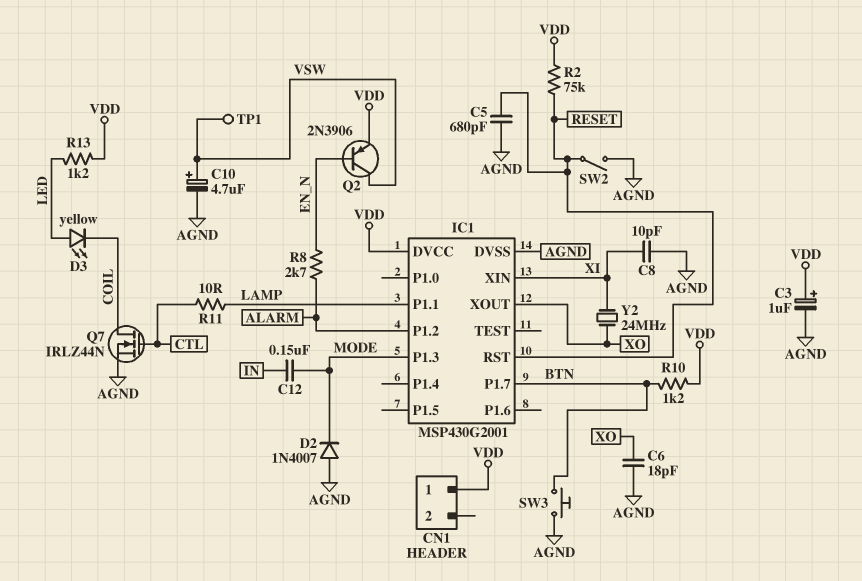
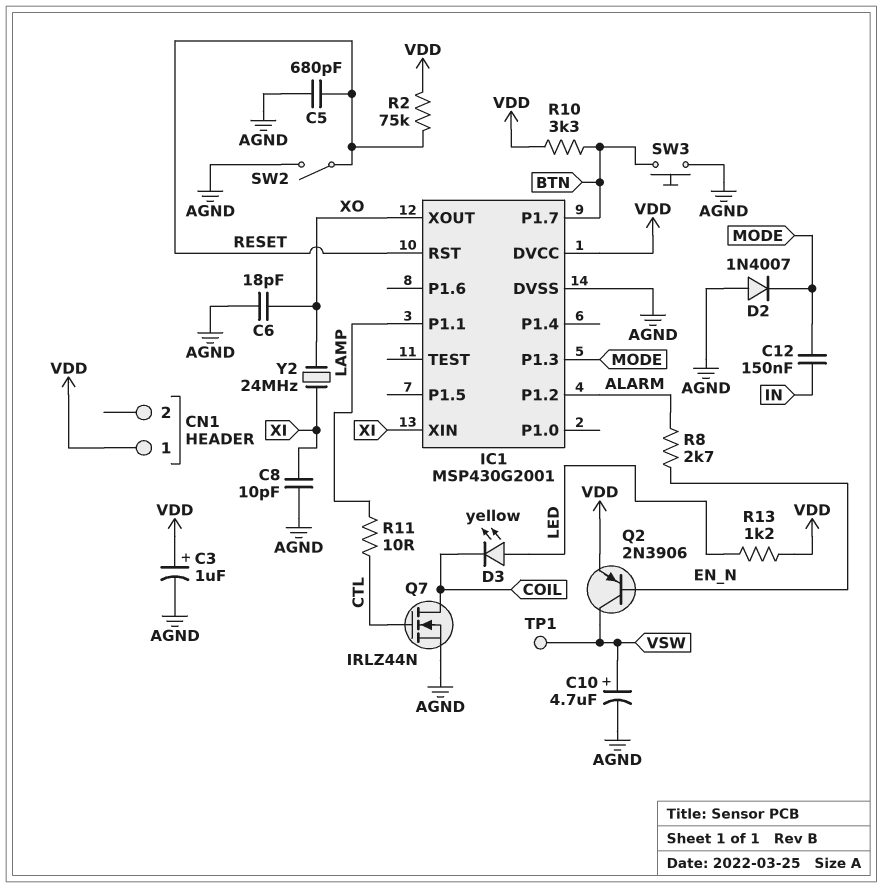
R10: 1.2k (BTN, VDD) -> 3.3k (BTN, VDD)

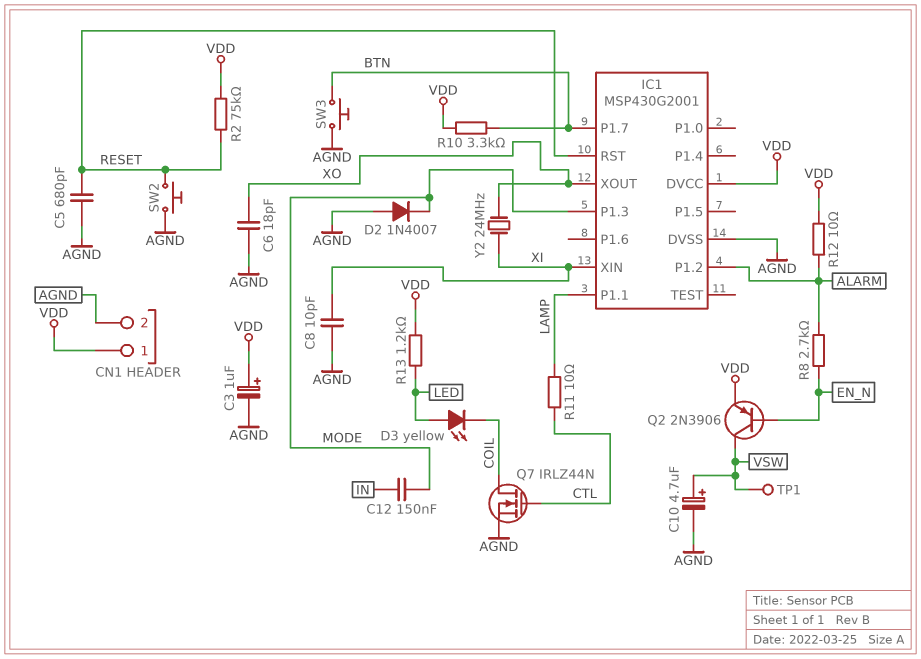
CN1 pin 2: none -> AGND
R12: none -> 10 (ALARM, VDD)
SW2: switch (AGND, RESET) -> button (AGND, RESET)

